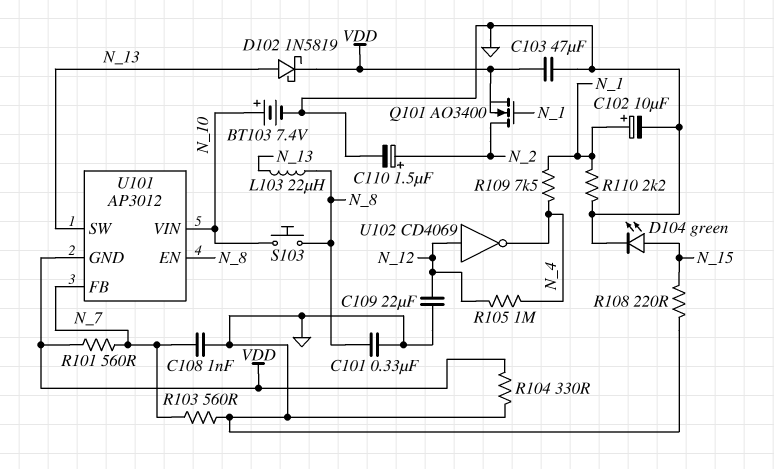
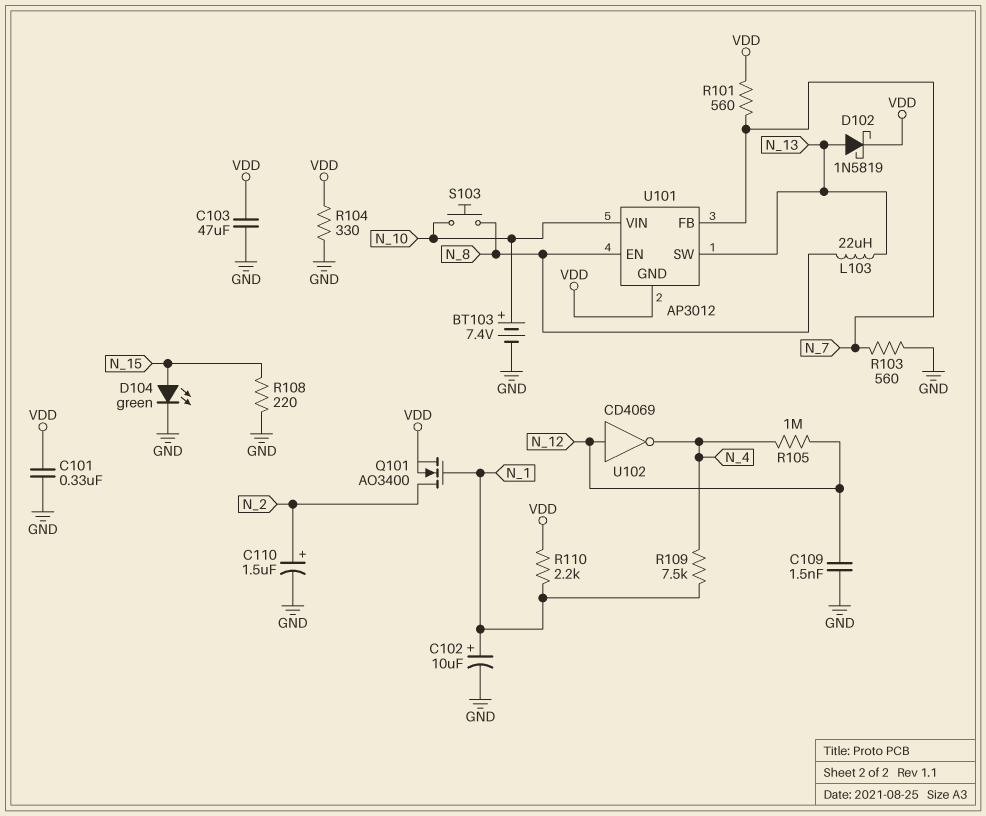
C101: 330nF (GND, N_8) -> 330nF (GND, VDD)
C108: 1nF (GND, N_7) -> none
C109: 22uF (GND, N_12) -> 1.5nF (GND, N_12)
R110: 2.2k (GND, N_1) -> 2.2k (N_1, VDD)

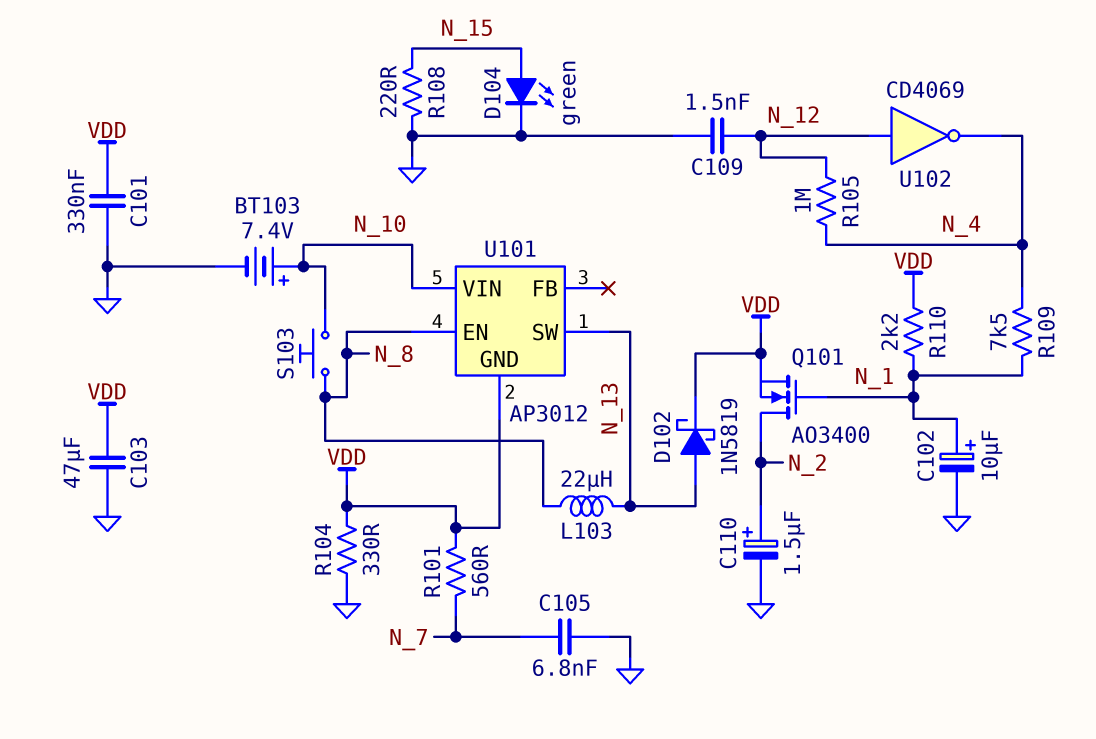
C105: none -> 6.8nF (GND, N_7)
R103: 560 (GND, N_7) -> none
U101 pin FB: N_7 -> none

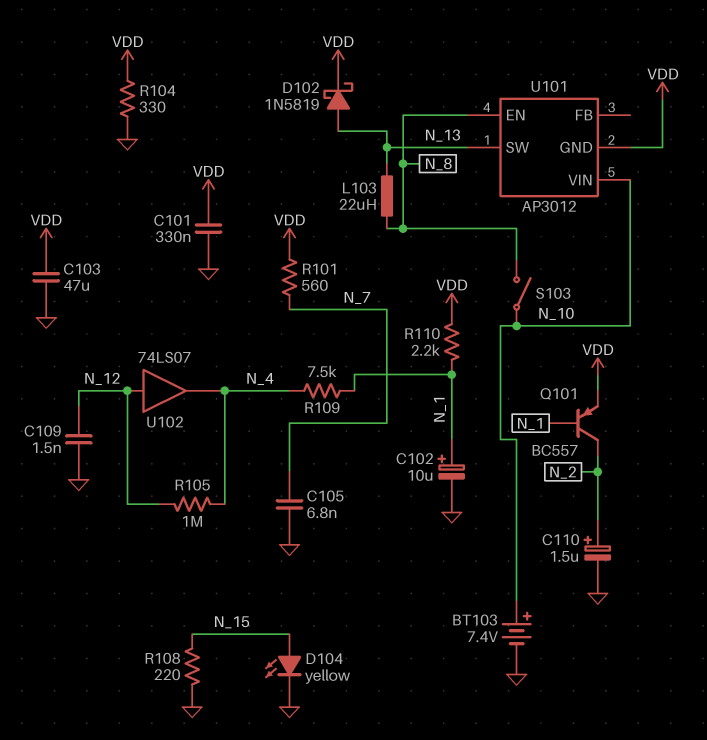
D104: LED green (A N_15, K GND) -> LED yellow (A N_15, K GND)
Q101: NMOS AO3400 (G N_1, D N_2, S VDD) -> PNP BC557 (B N_1, C N_2, E VDD)
S103: button (N_8, N_10) -> switch (N_8, N_10)
U102: NOT CD4069 (in N_12, out N_4) -> buffer 74LS07 (in N_12, out N_4)

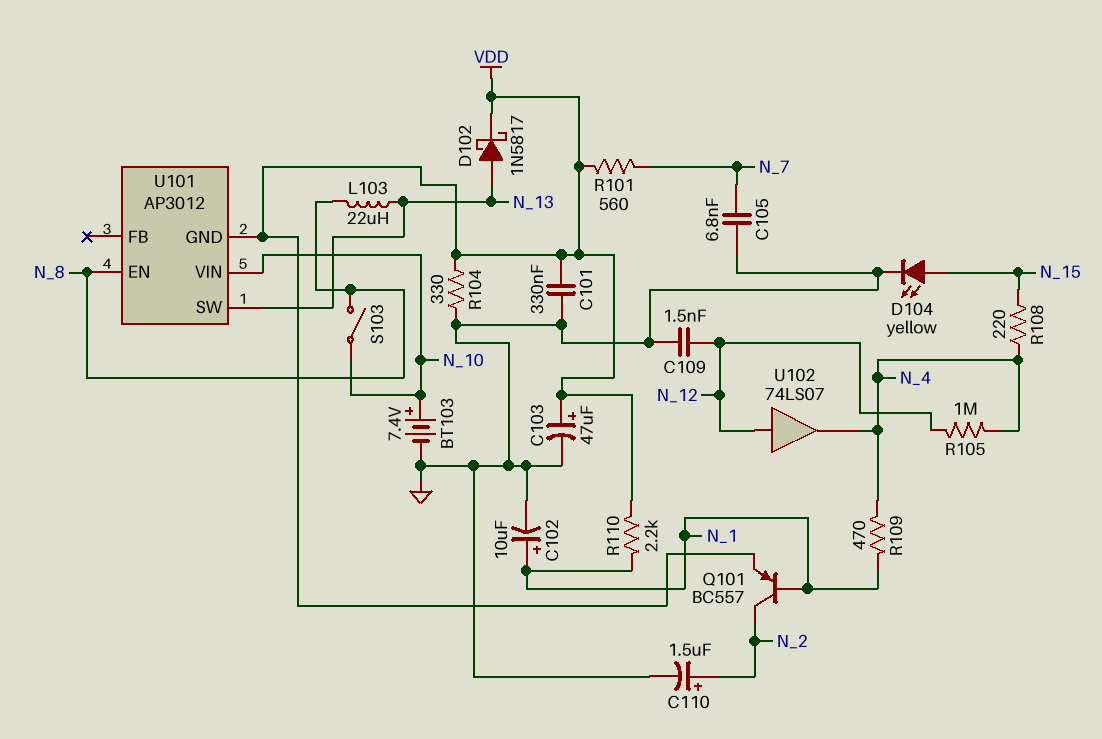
C103: 47uF (GND, VDD) -> 47uF (plus VDD, minus GND)
D102: schottky 1N5819 (A N_13, K VDD) -> schottky 1N5817 (A N_13, K VDD)
R108: 220 (GND, N_15) -> 220 (N_4, N_15)
R109: 7.5k (N_1, N_4) -> 470 (N_1, N_4)

